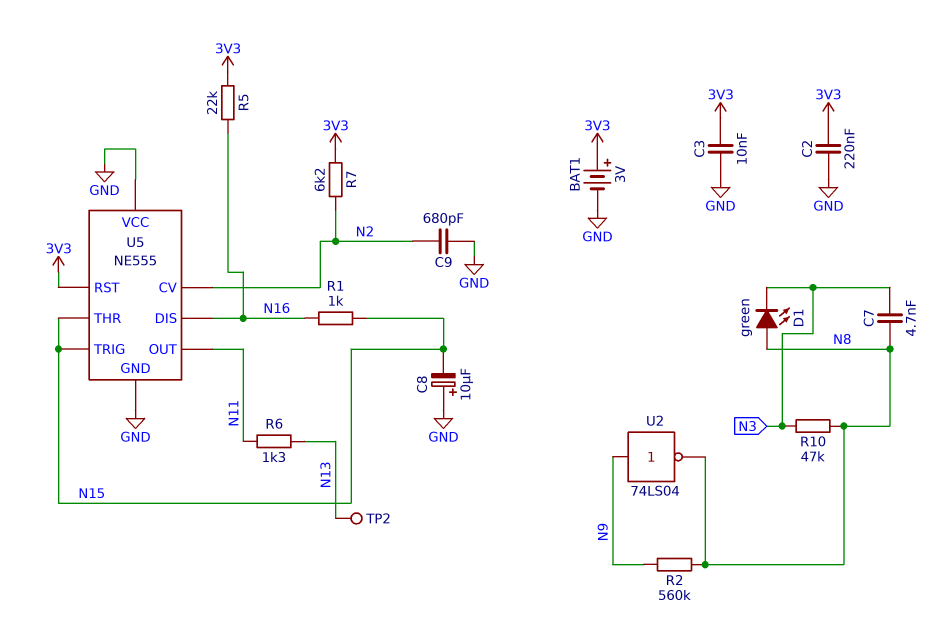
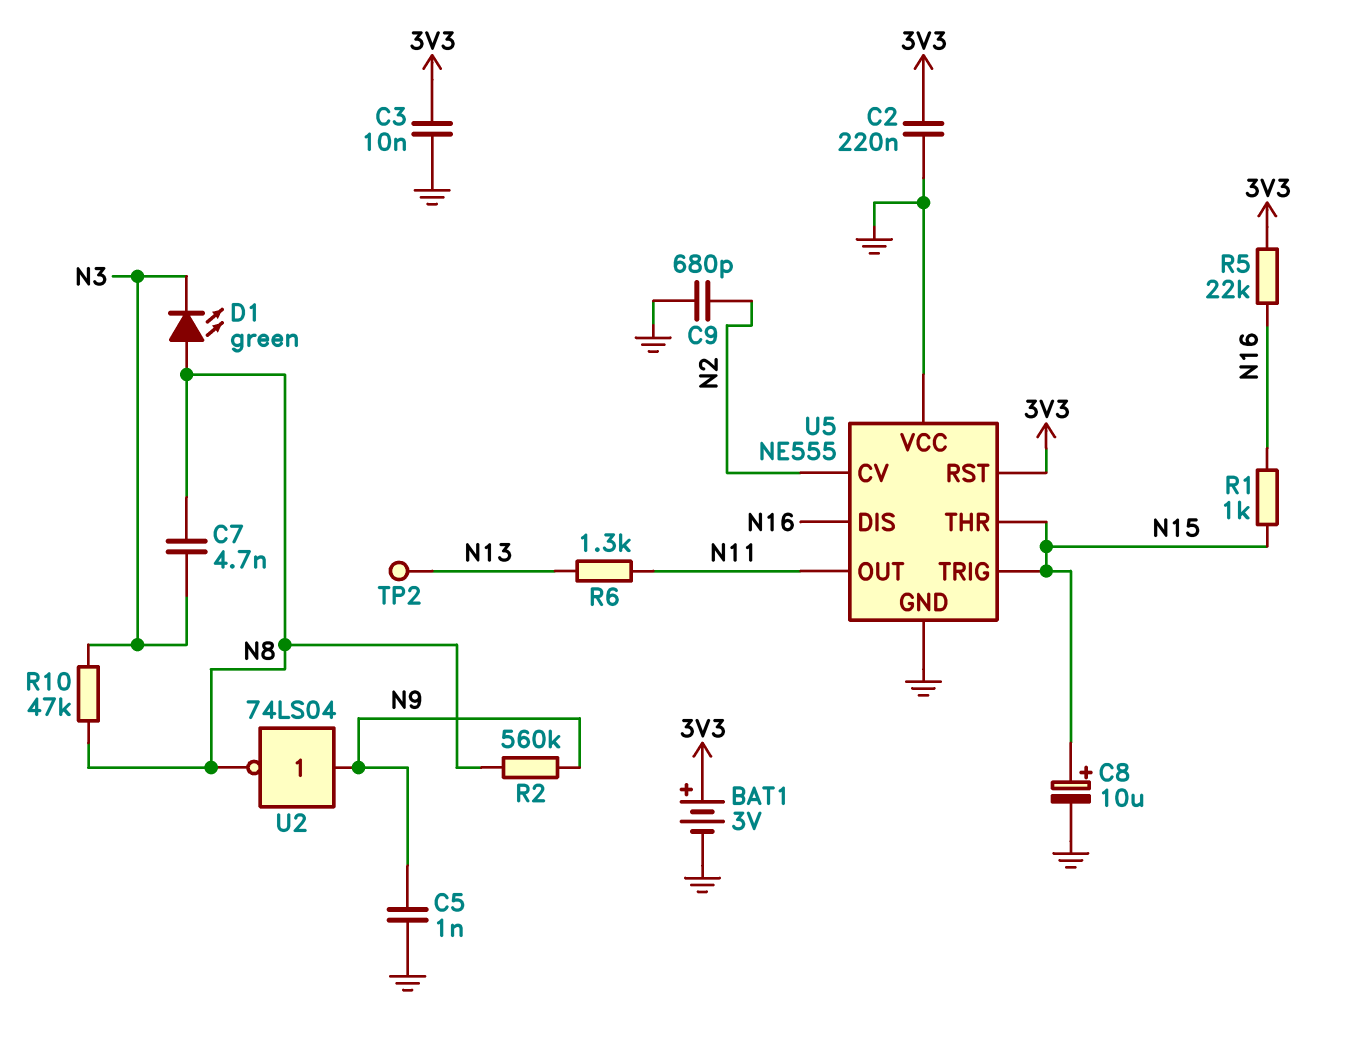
C5: none -> 1nF (GND, N9)
C8: 10uF (plus GND, minus N15) -> 10uF (plus N15, minus GND)
R7: 6.2k (3V3, N2) -> none

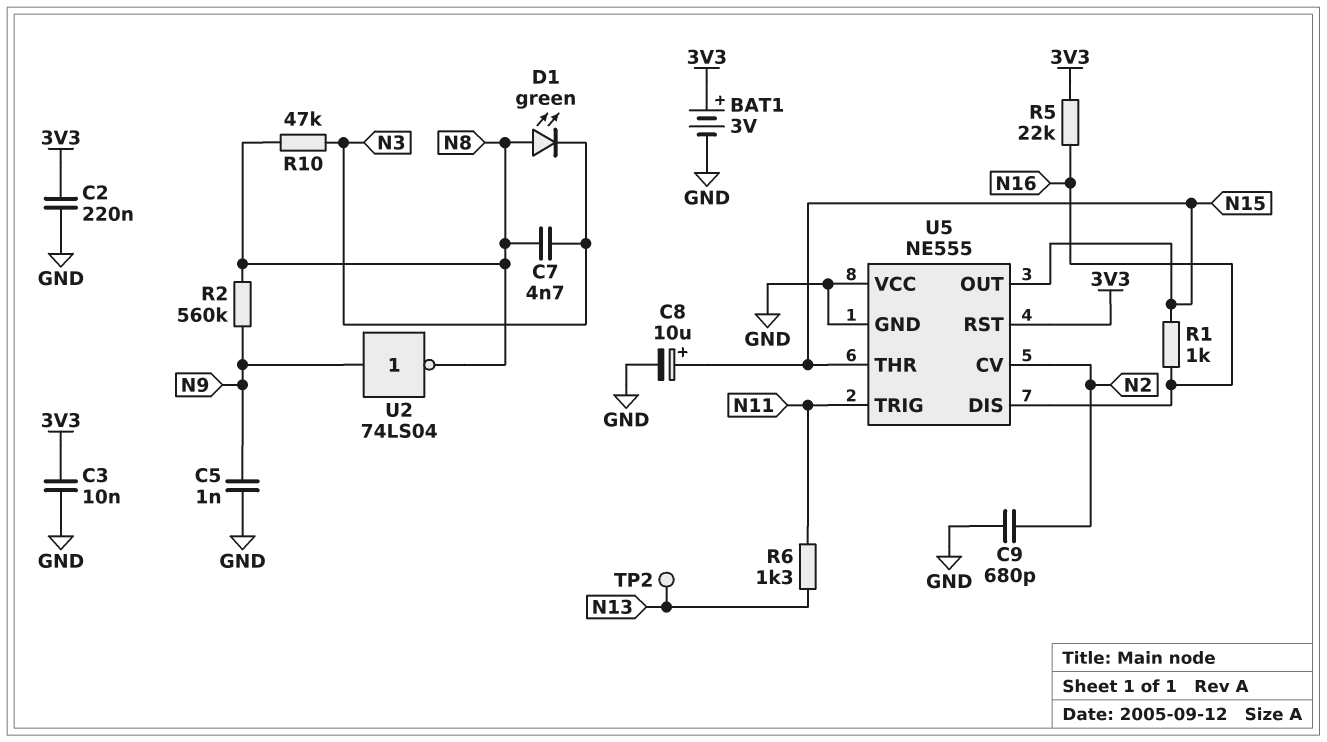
U5 pin OUT: N11 -> N15
U5 pin TRIG: N15 -> N11

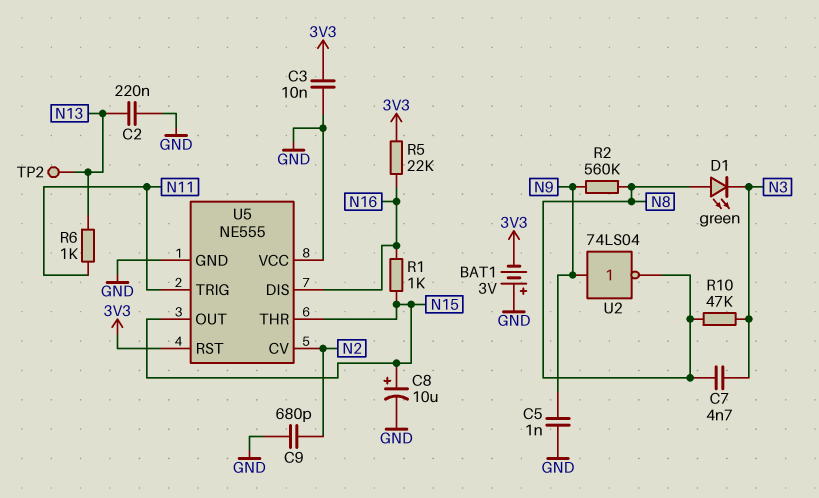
BAT1: 3V (plus 3V3, minus GND) -> 3V (plus GND, minus 3V3)
C2: 220nF (3V3, GND) -> 220nF (GND, N13)
R6: 1.3k (N11, N13) -> 1k (N11, N13)

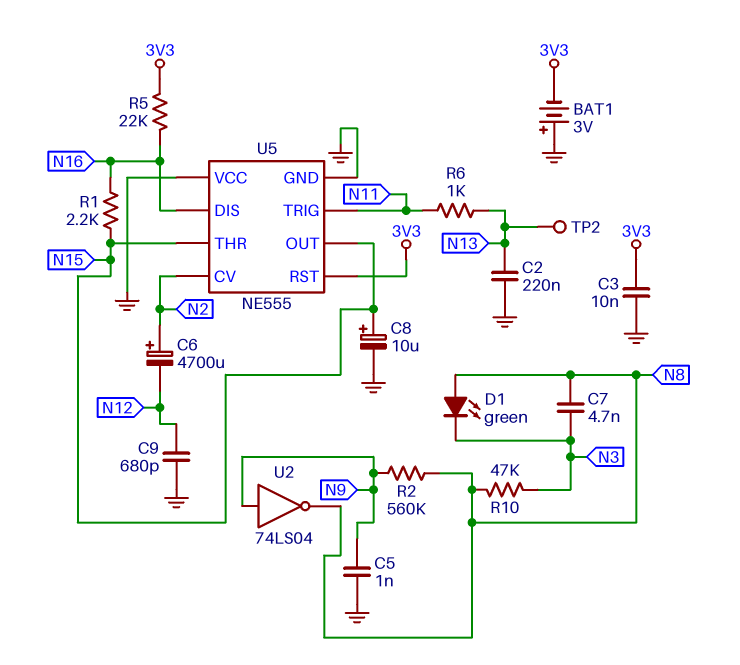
C6: none -> 4700uF (plus N2, minus N12)
C9: 680pF (GND, N2) -> 680pF (GND, N12)
R1: 1k (N15, N16) -> 2.2k (N15, N16)

